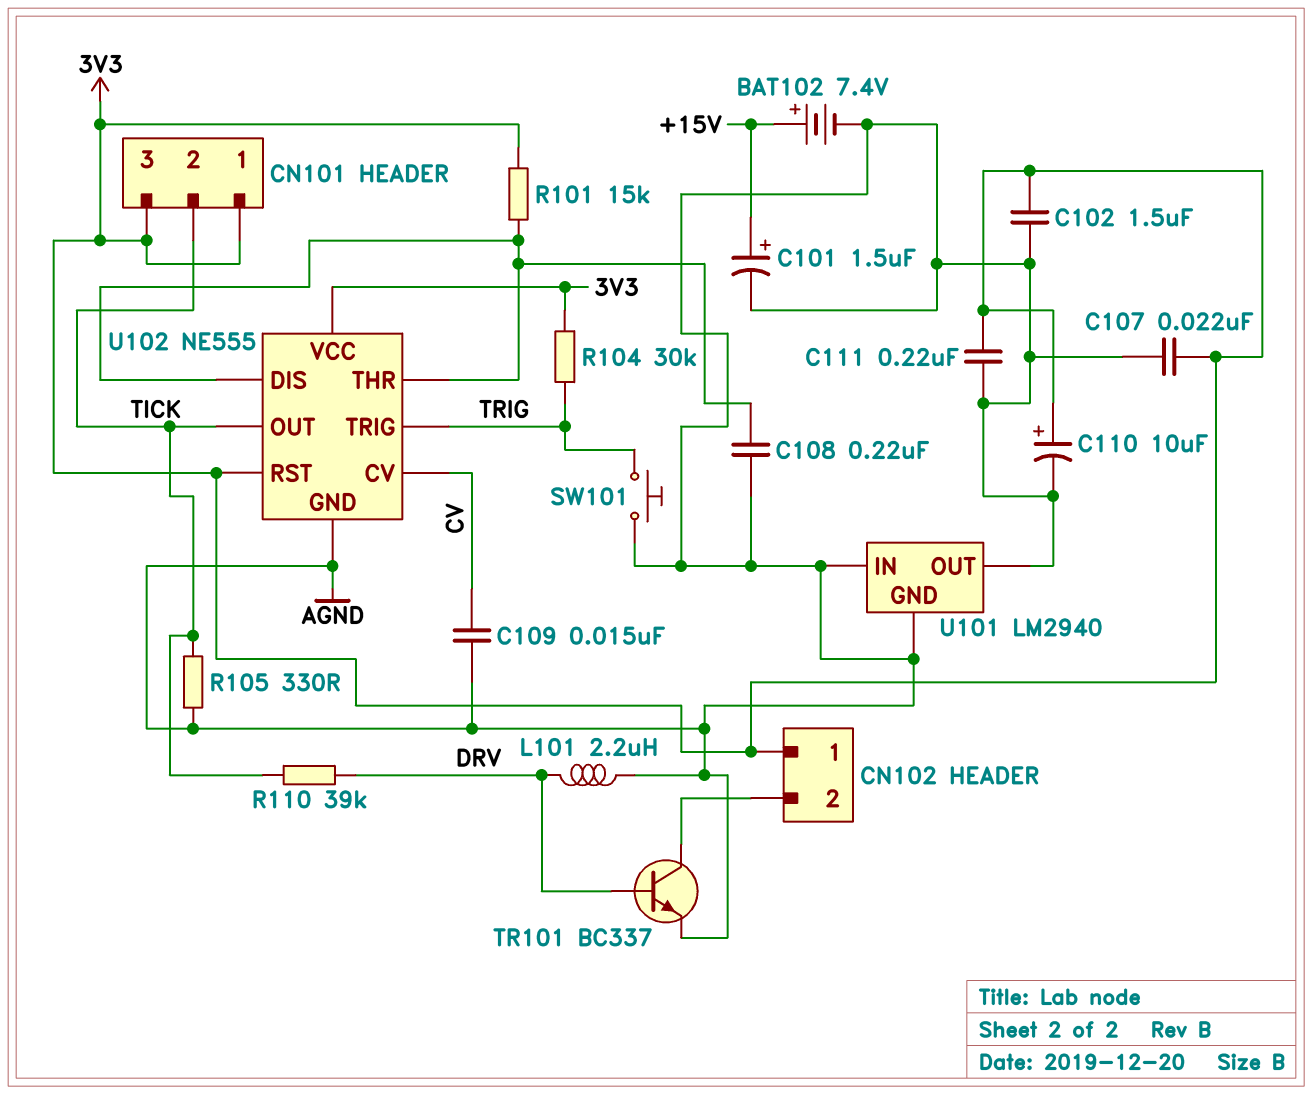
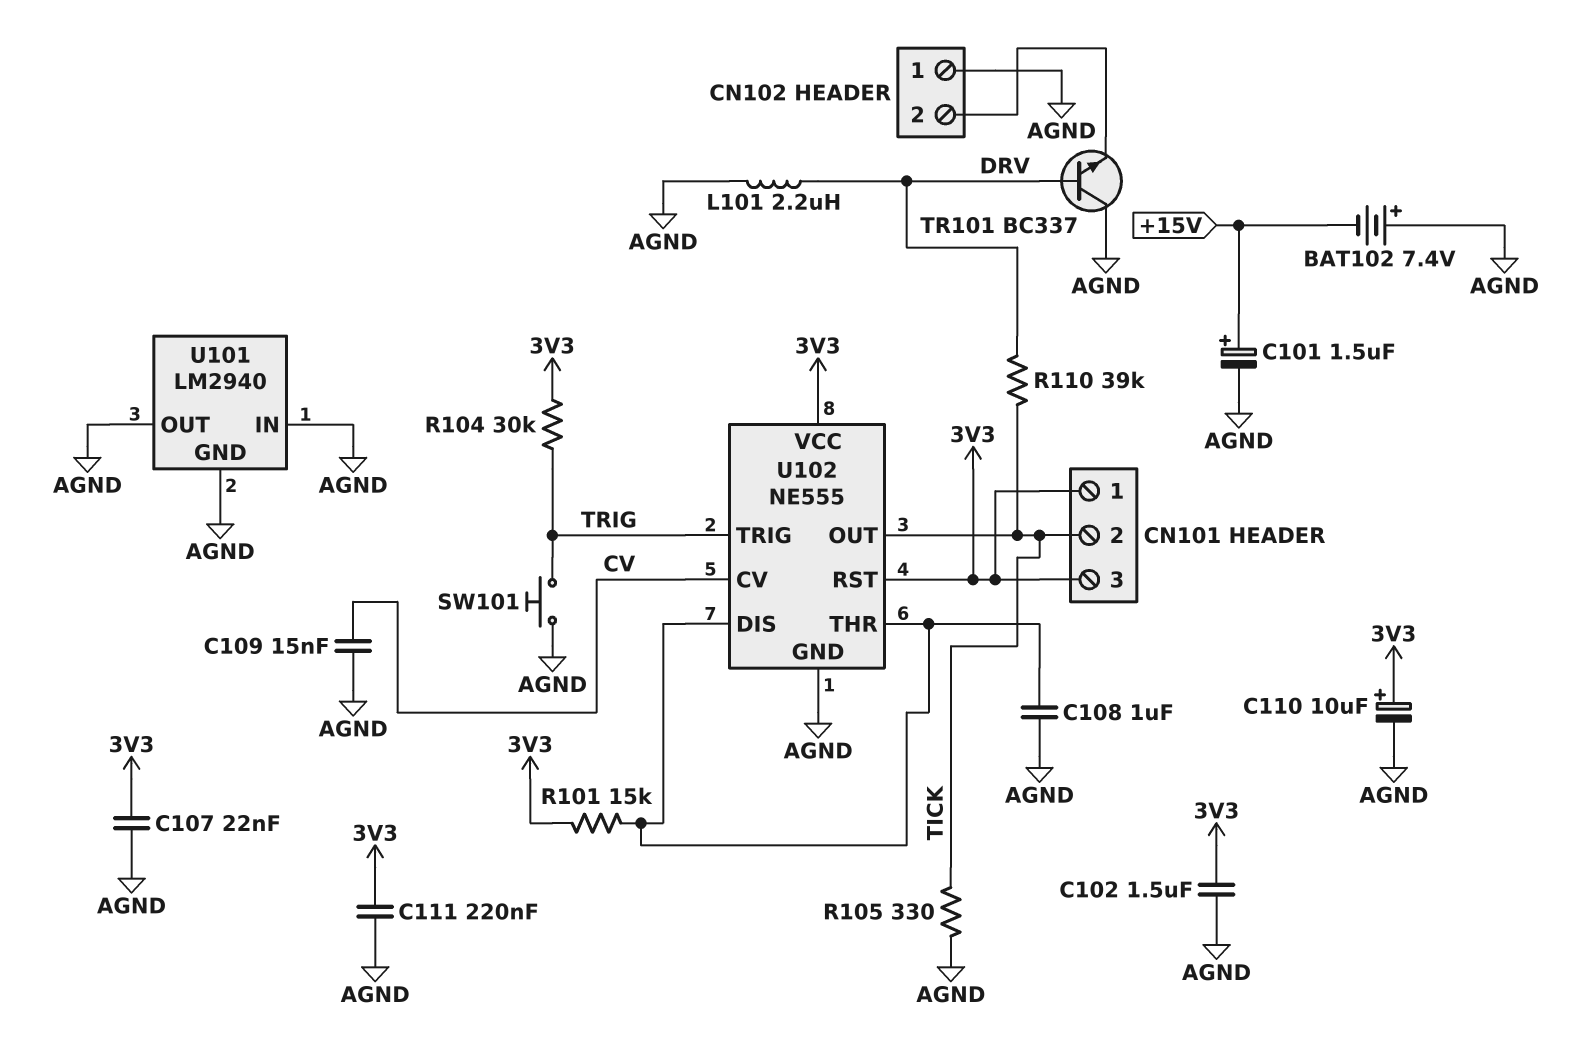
BAT102: 7.4V (plus +15V, minus AGND) -> 7.4V (plus AGND, minus +15V)
C108: 220nF (AGND, U102/DIS) -> 1uF (AGND, U102/DIS)
CN102 pin 1: 3V3 -> AGND
TR101: NPN BC337 (B DRV, C CN102/2, E AGND) -> NPN BC337 (B DRV, C AGND, E CN102/2)

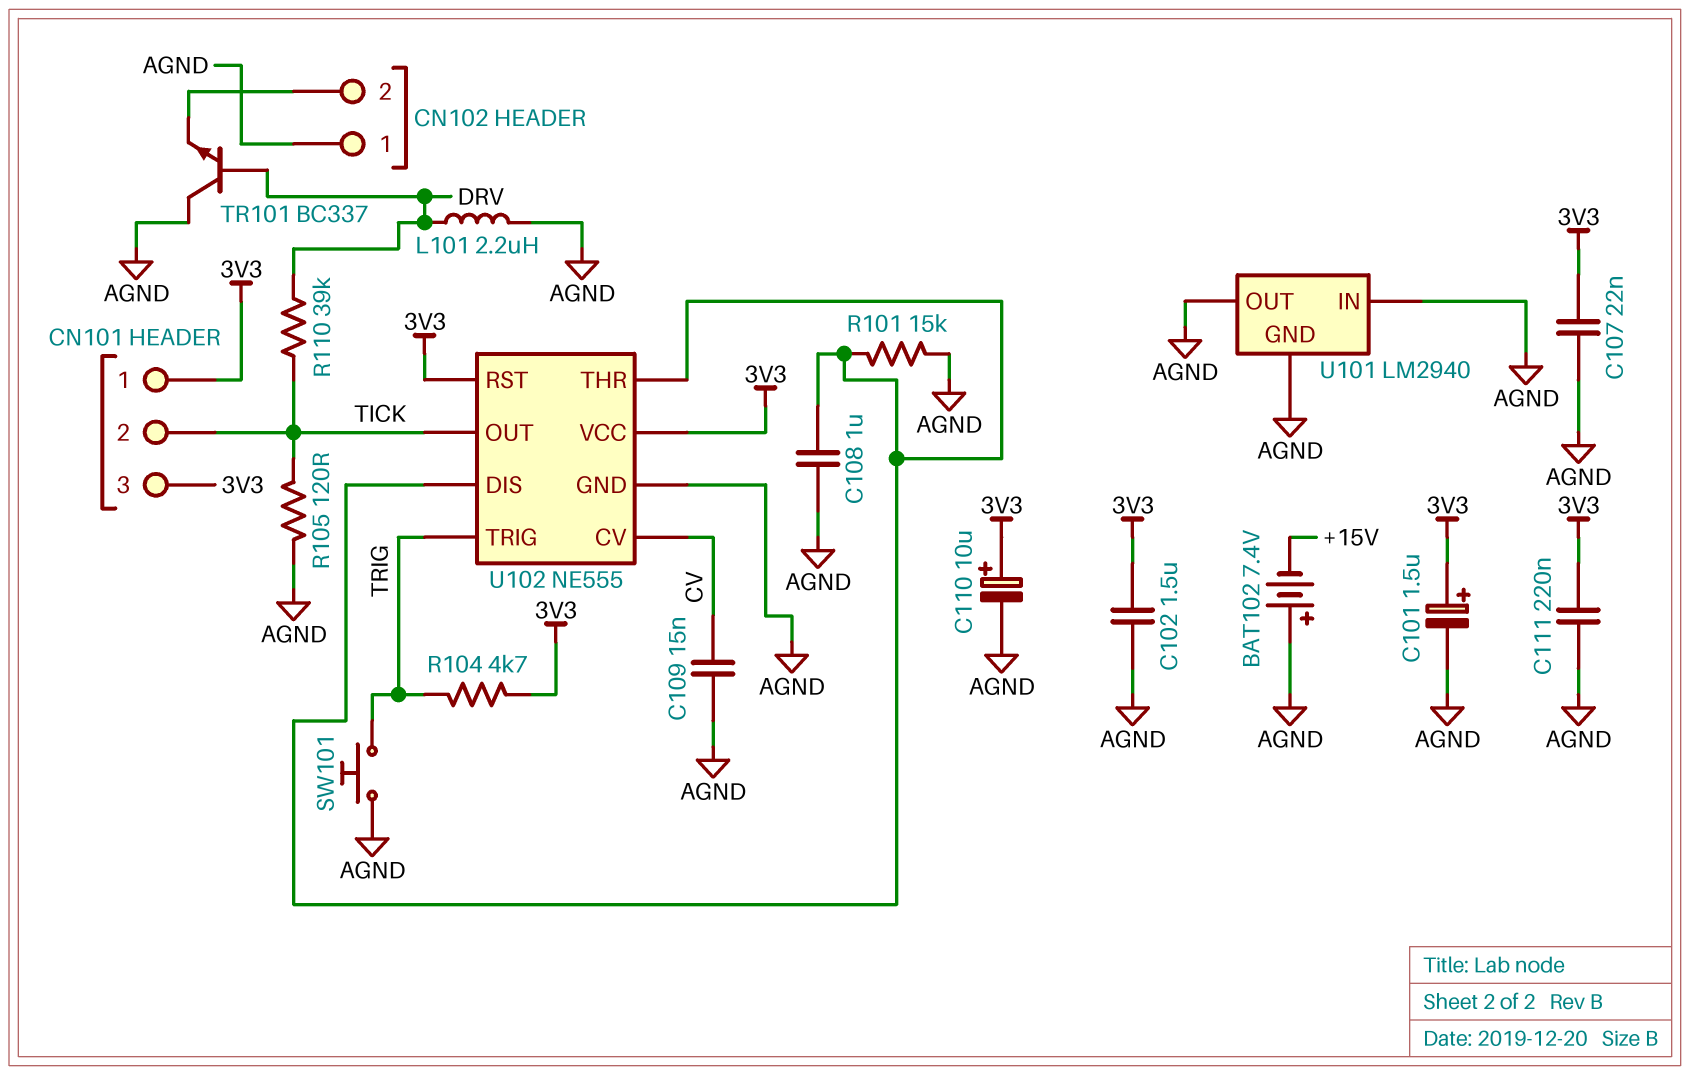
C101: 1.5uF (plus +15V, minus AGND) -> 1.5uF (plus 3V3, minus AGND)
R101: 15k (3V3, U102/DIS) -> 15k (AGND, U102/DIS)
R104: 30k (3V3, TRIG) -> 4.7k (3V3, TRIG)
R105: 330 (AGND, TICK) -> 120 (AGND, TICK)

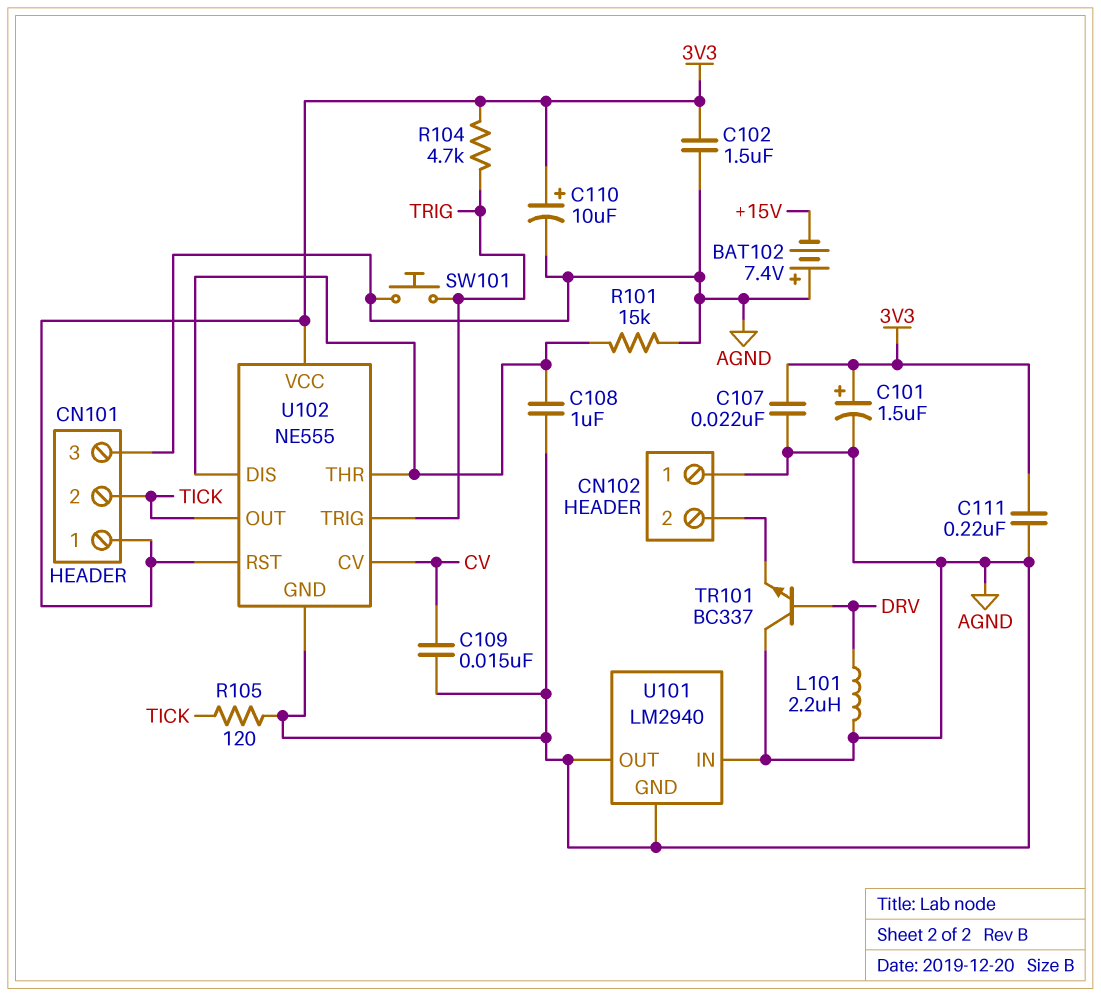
CN101 pin 3: 3V3 -> AGND
R110: 39k (DRV, TICK) -> none

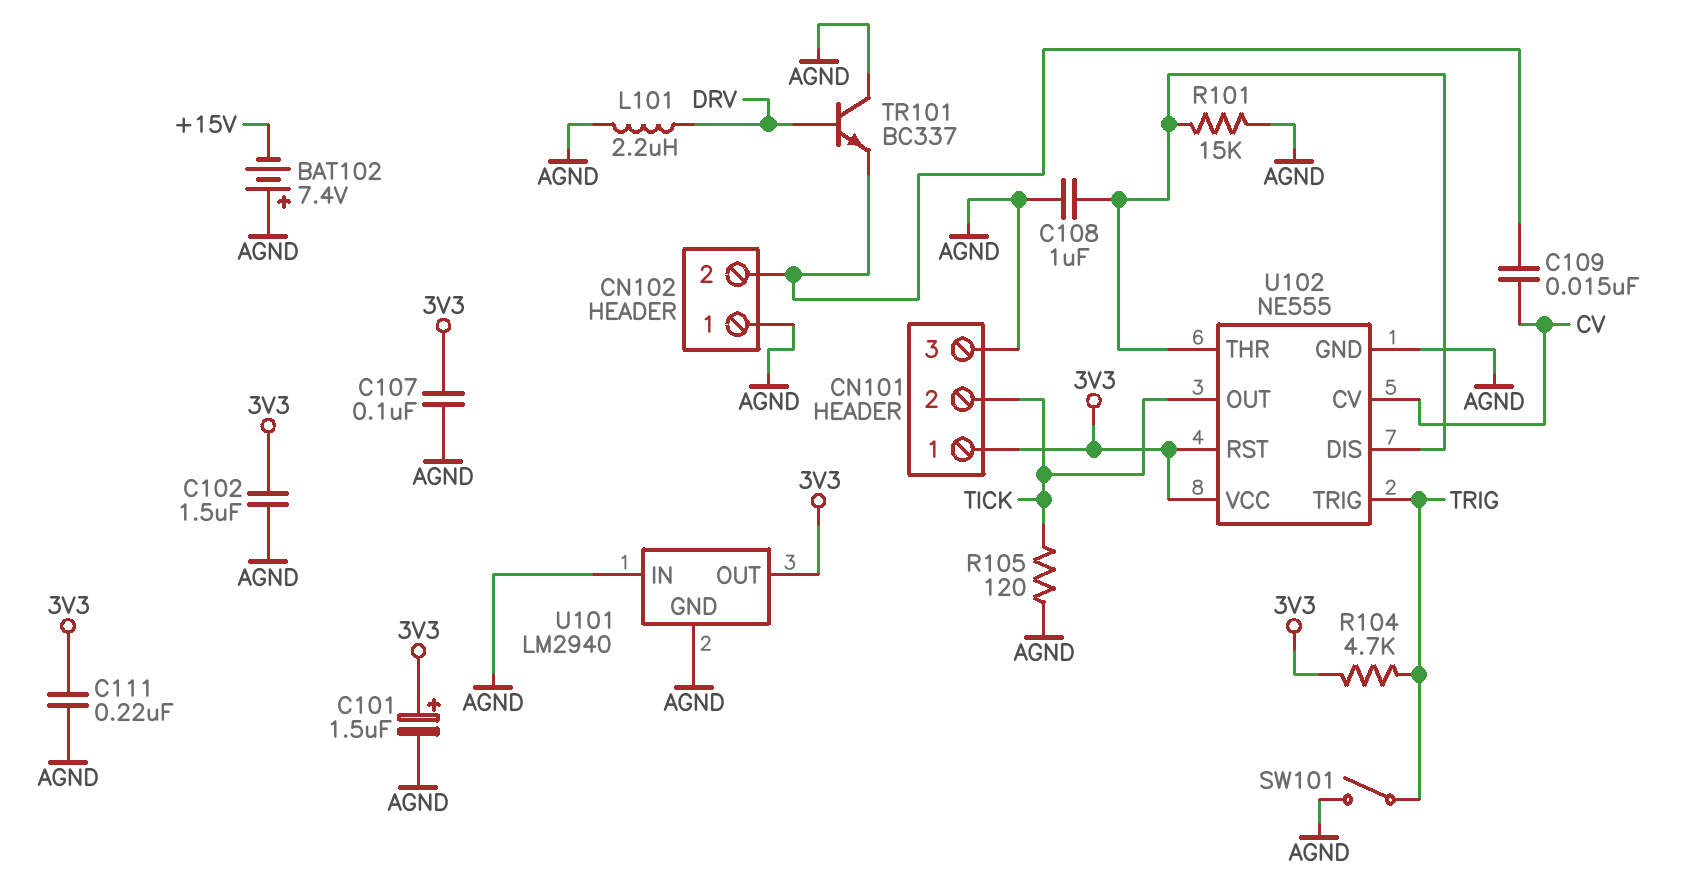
C107: 22nF (3V3, AGND) -> 100nF (3V3, AGND)
C109: 15nF (AGND, CV) -> 15nF (CN102/2, CV)
C110: 10uF (plus 3V3, minus AGND) -> none
SW101: button (AGND, TRIG) -> switch (AGND, TRIG)
U101 pin OUT: AGND -> 3V3

